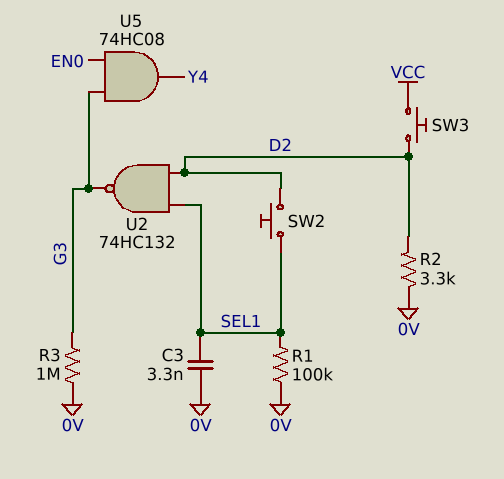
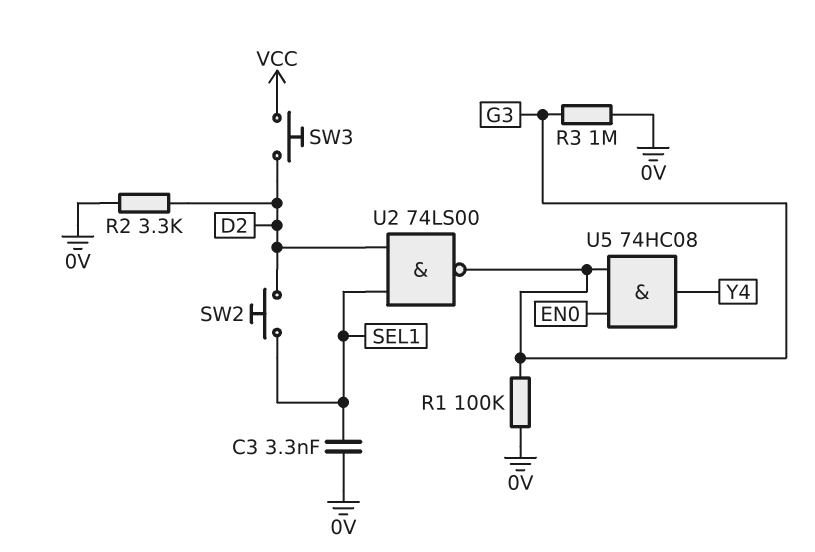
R1: 100k (0V, SEL1) -> 100k (0V, G3)
U2: NAND 74HC132 (in D2, in SEL1, out G3) -> NAND 74LS00 (in D2, in SEL1, out G3)

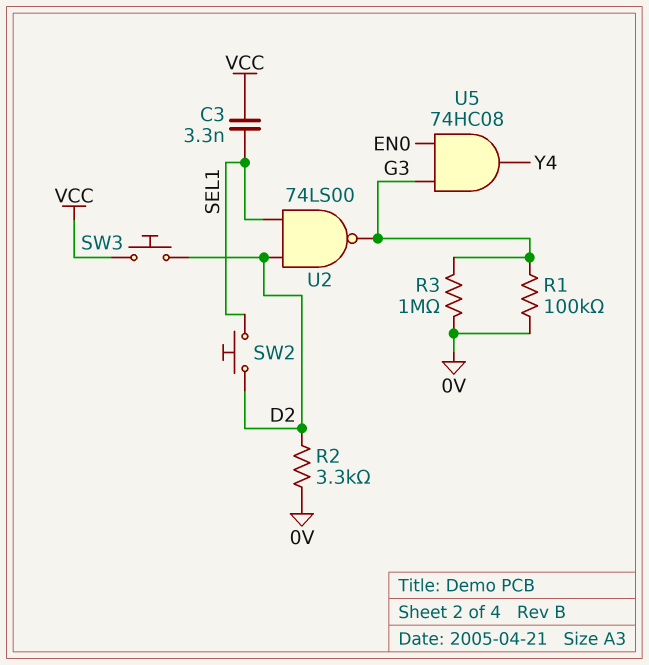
C3: 3.3nF (0V, SEL1) -> 3.3nF (SEL1, VCC)

